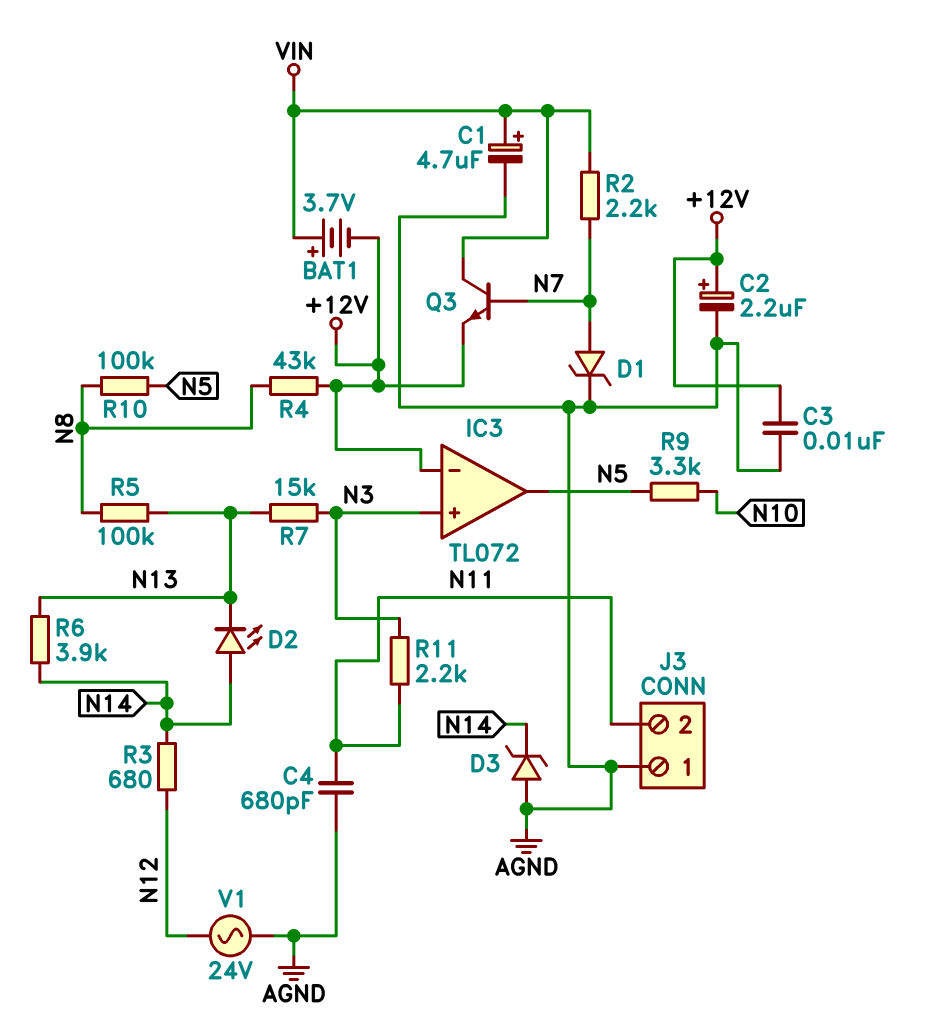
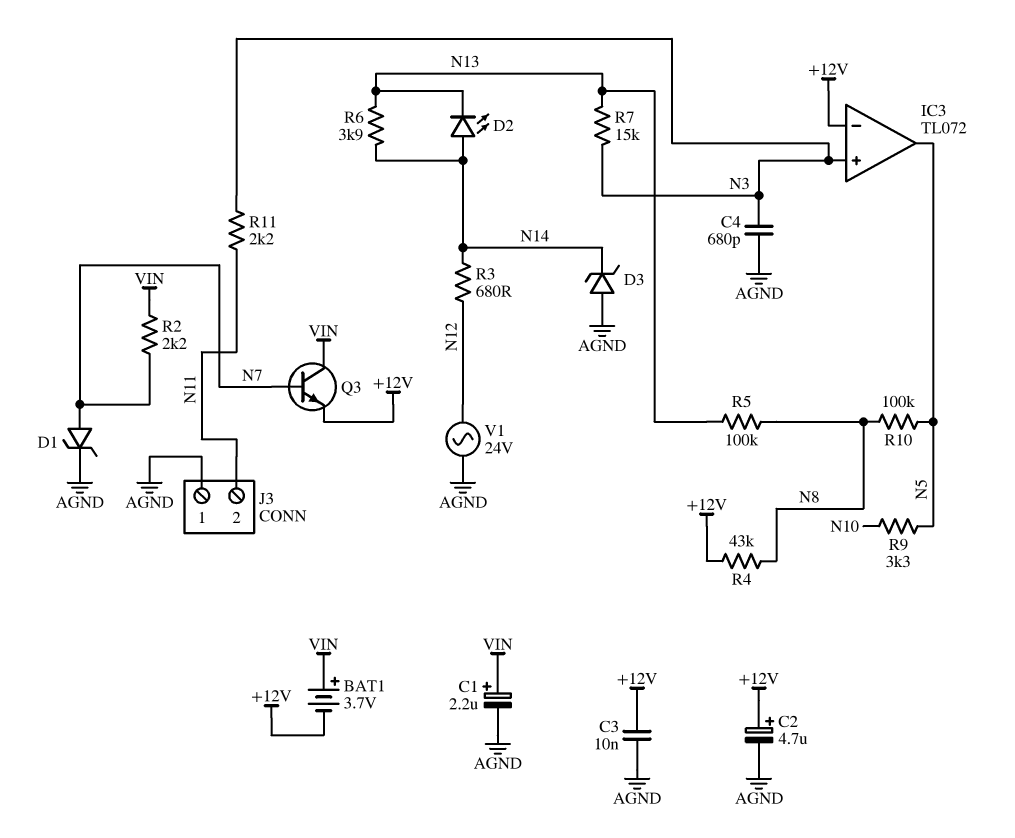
C1: 4.7uF (plus VIN, minus AGND) -> 2.2uF (plus VIN, minus AGND)
C2: 2.2uF (plus +12V, minus AGND) -> 4.7uF (plus +12V, minus AGND)
C4: 680pF (AGND, N11) -> 680pF (AGND, N3)

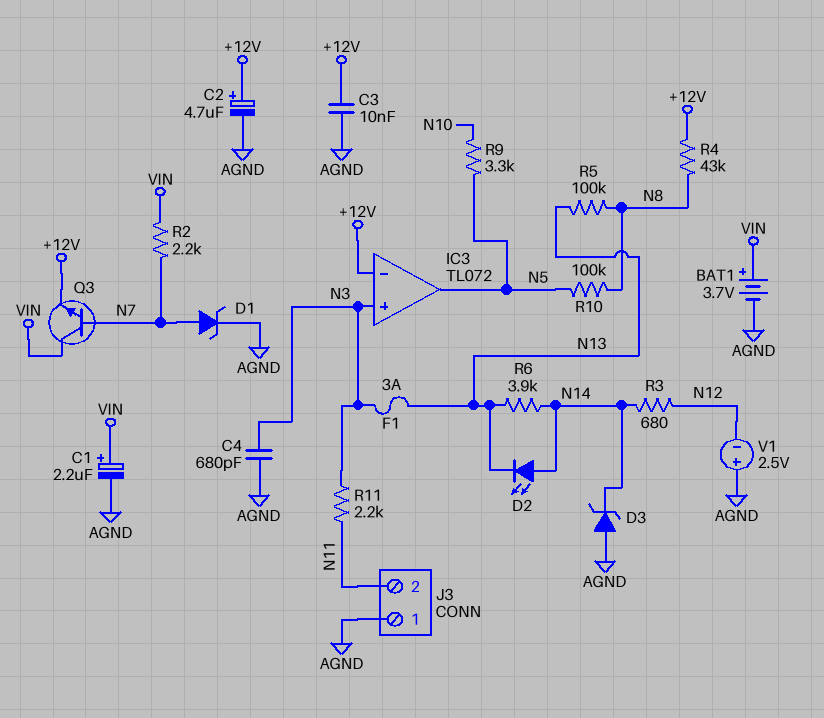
BAT1: 3.7V (plus VIN, minus +12V) -> 3.7V (plus VIN, minus AGND)
F1: none -> 3A (N3, N13)
R7: 15k (N3, N13) -> none
V1: AC 24V (AGND, N12) -> 2.5V (plus AGND, minus N12)

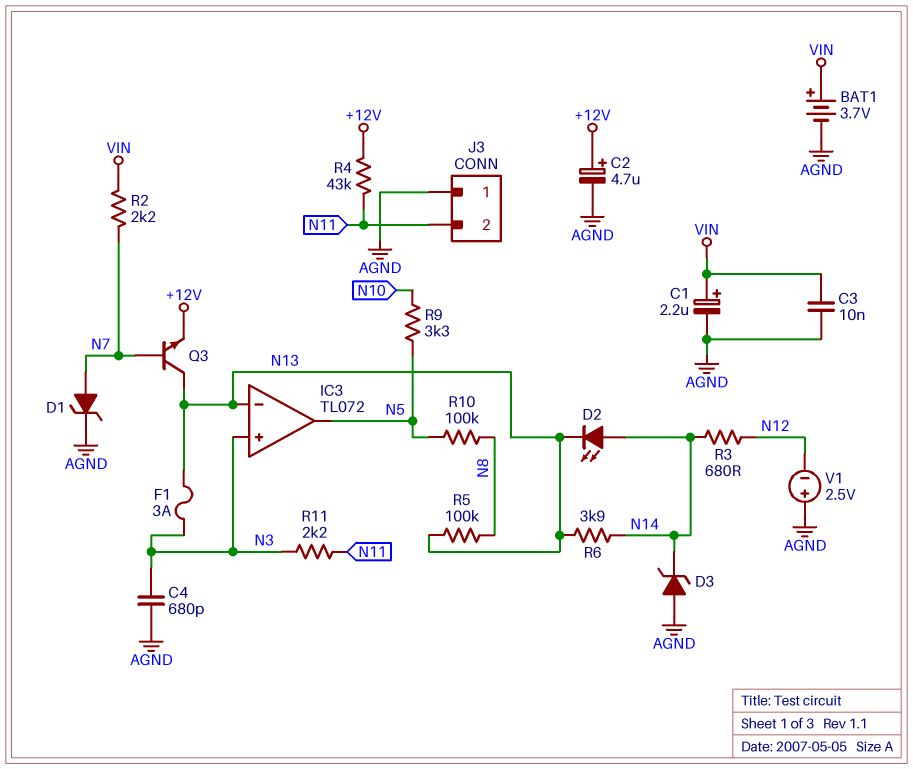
C3: 10nF (+12V, AGND) -> 10nF (AGND, VIN)
IC3 pin in-: +12V -> N13
Q3: NPN (B N7, C VIN, E +12V) -> NPN (B N7, C N13, E +12V)
R4: 43k (+12V, N8) -> 43k (+12V, N11)

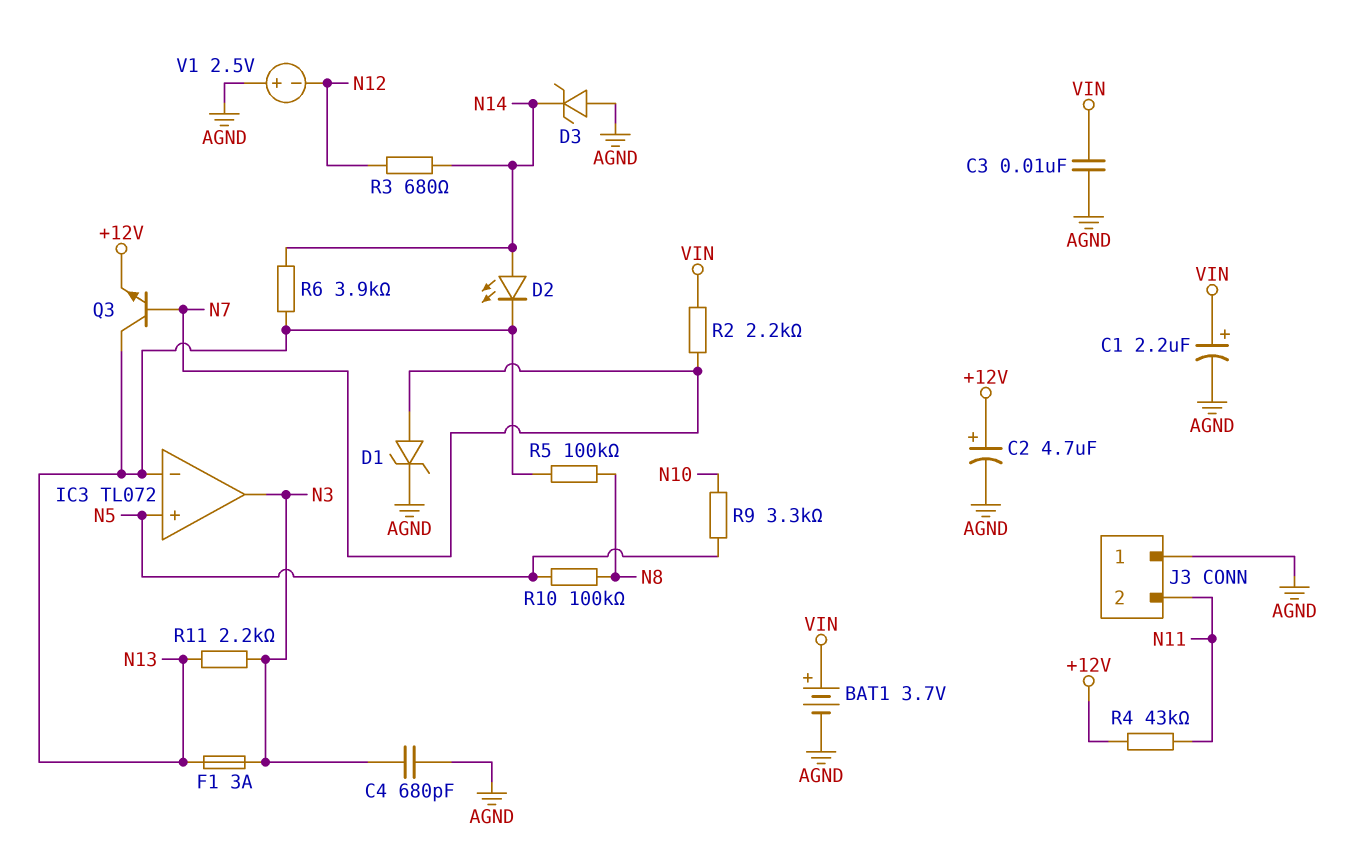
IC3 pin in+: N3 -> N5
IC3 pin out: N5 -> N3
R11: 2.2k (N3, N11) -> 2.2k (N3, N13)

